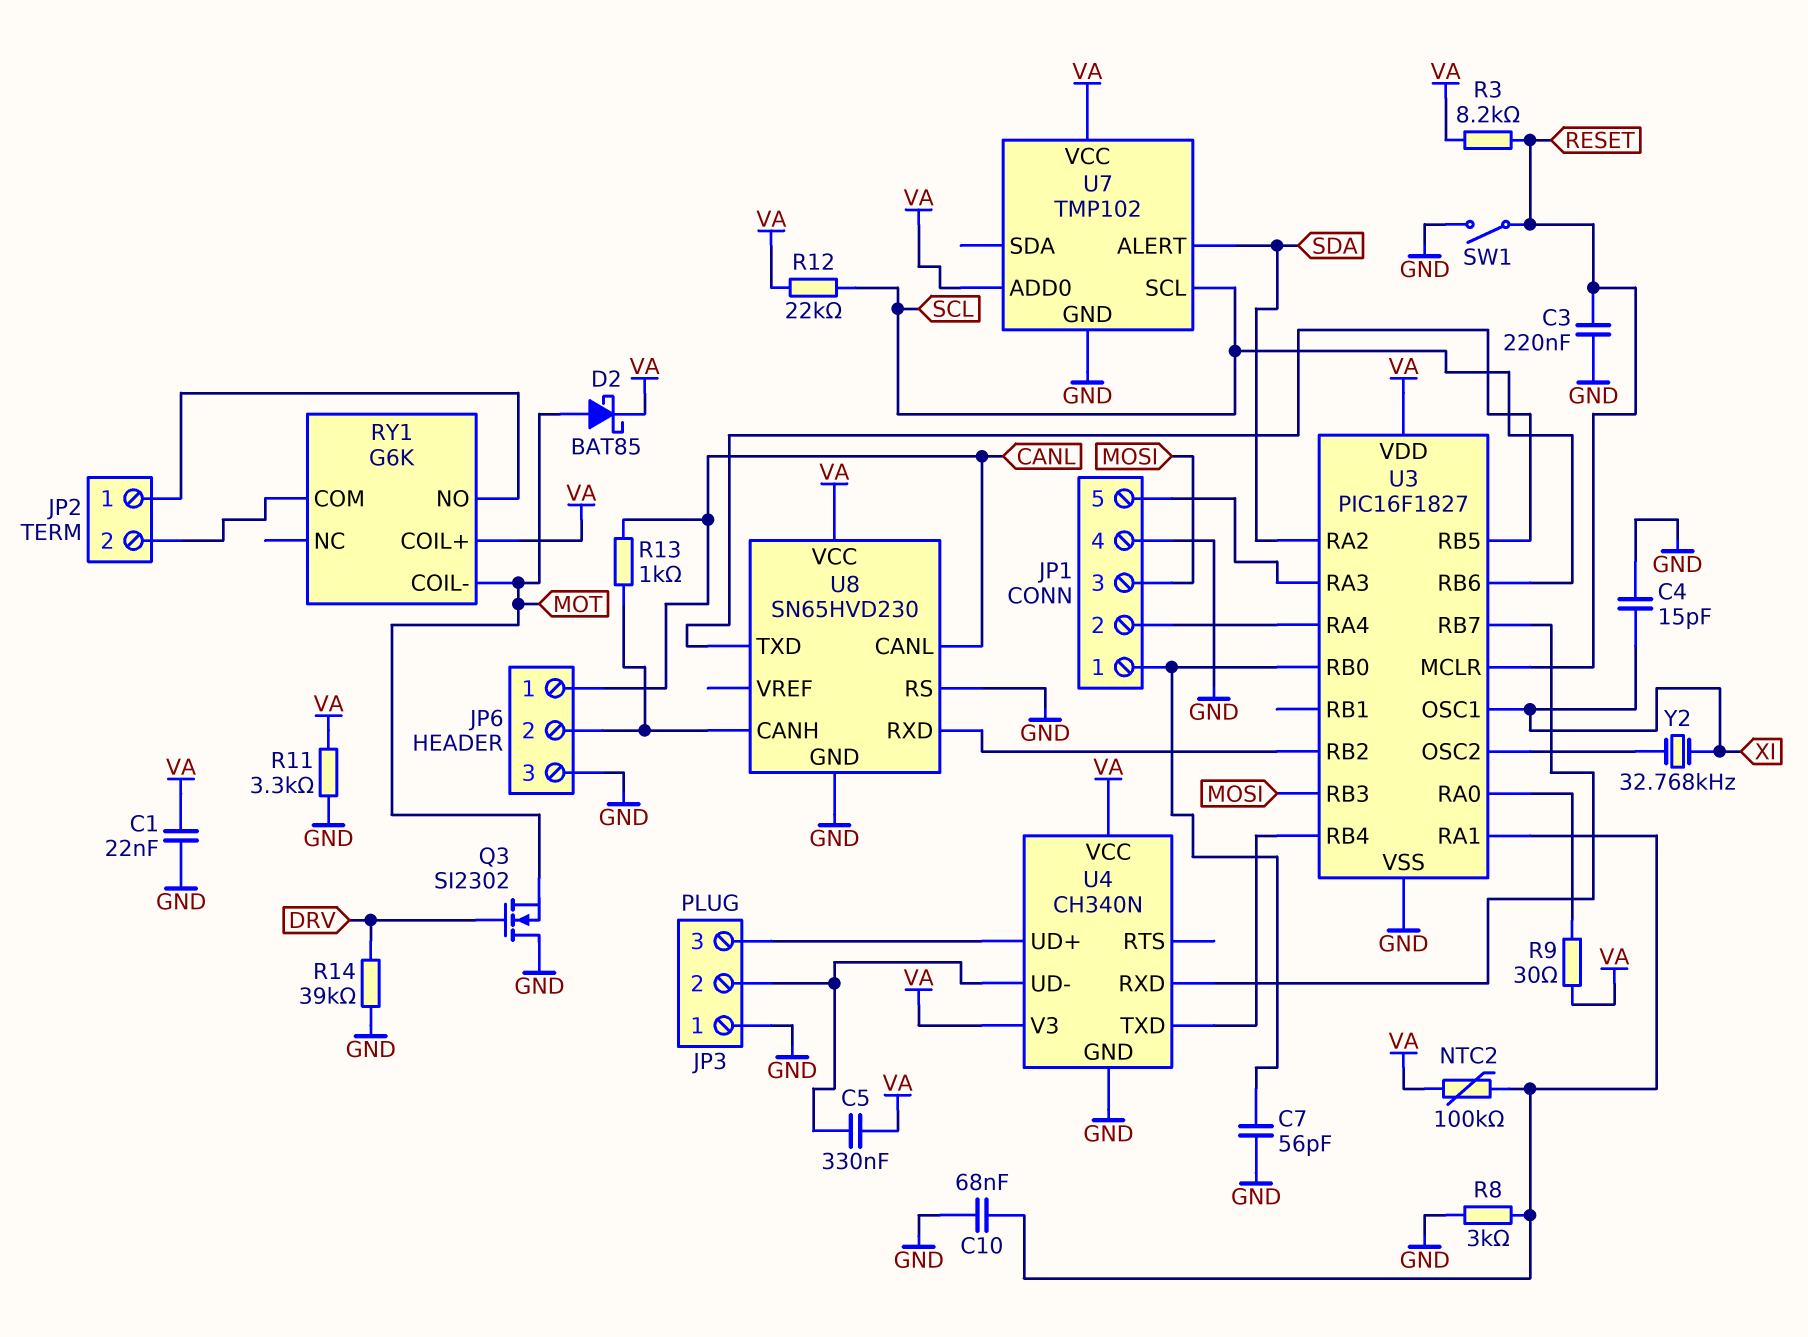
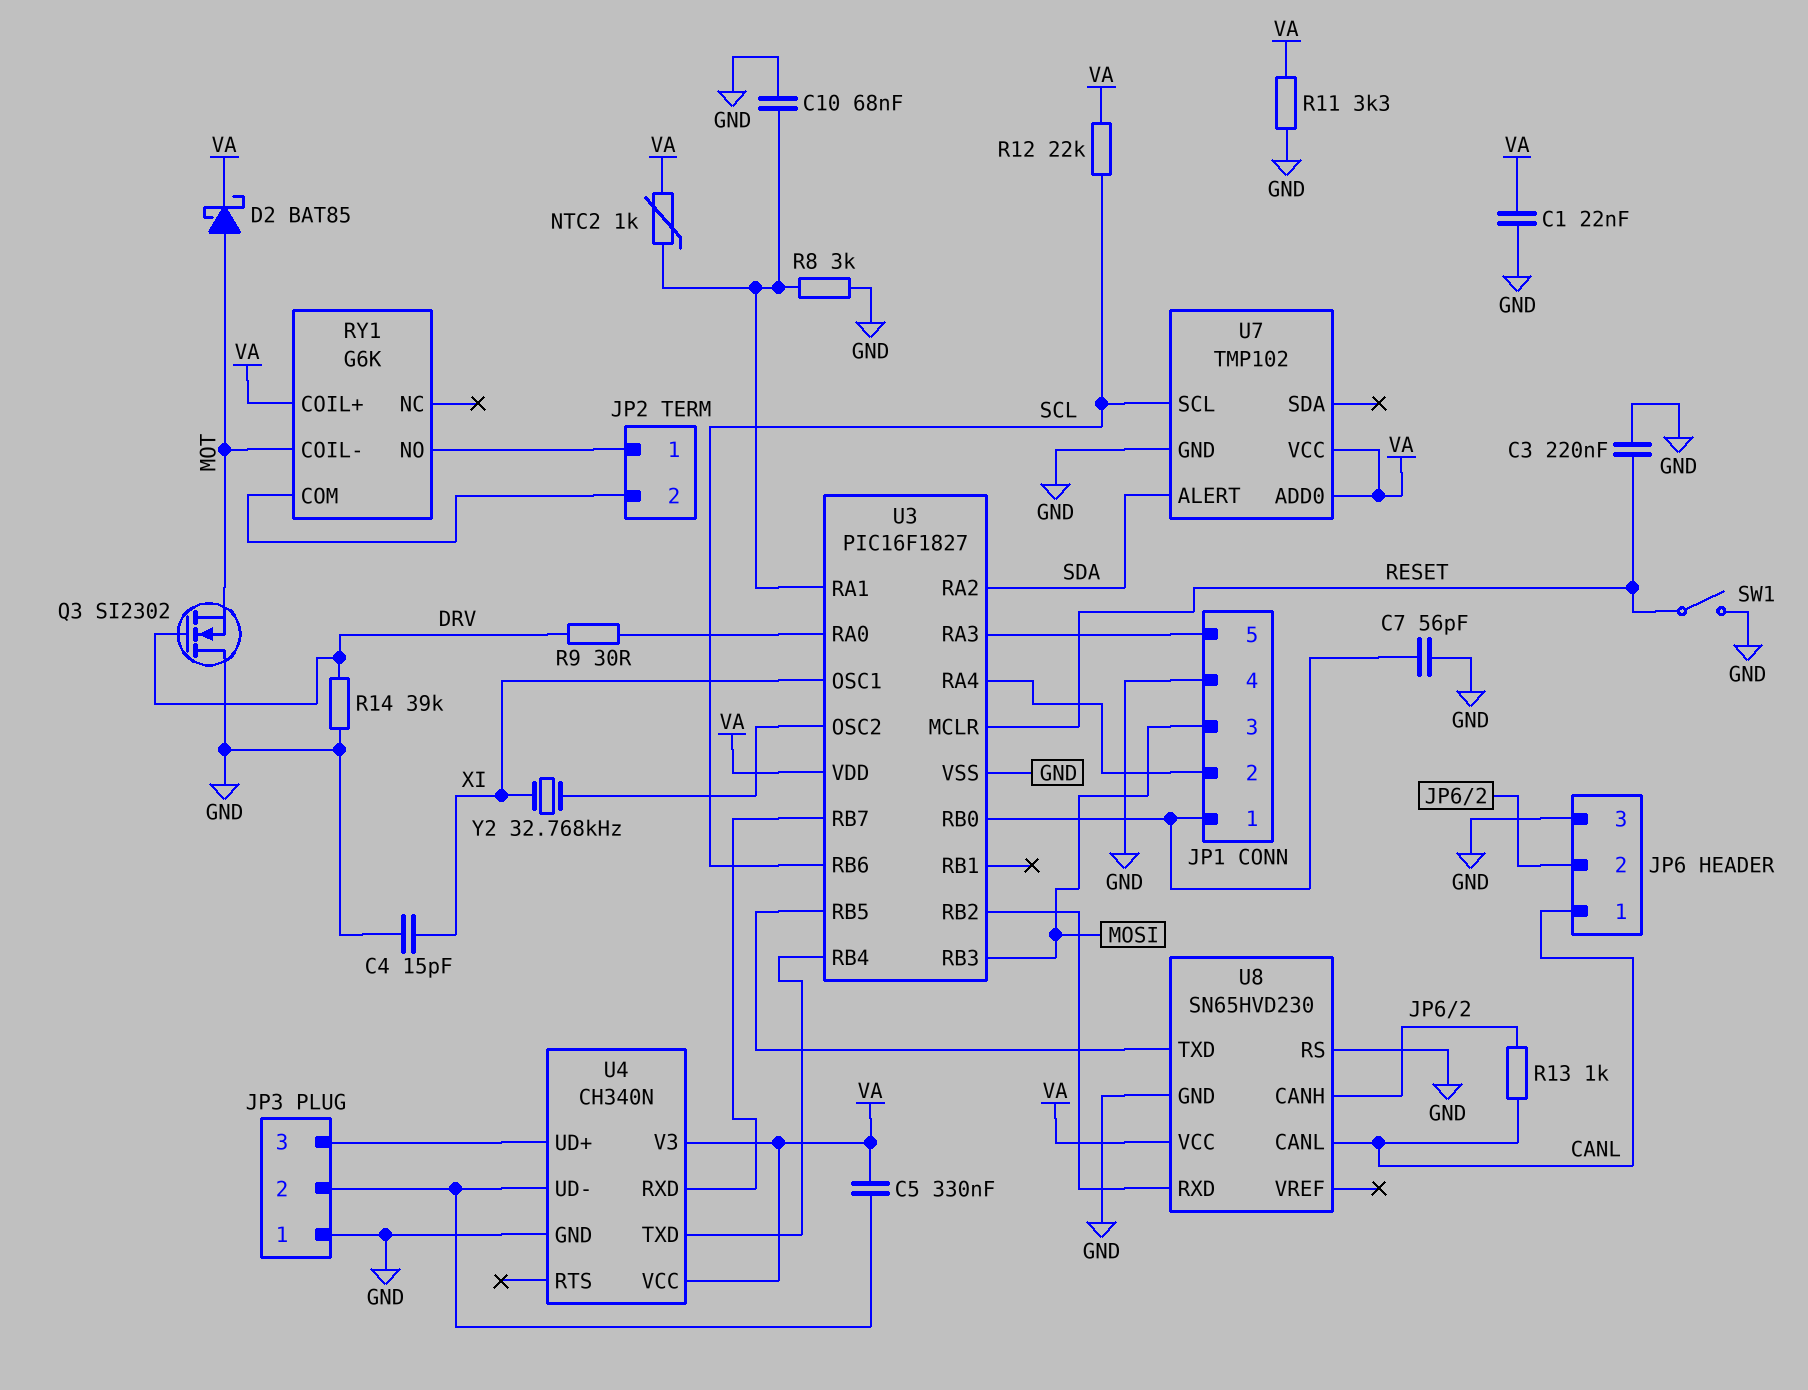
NTC2: 100k (U3/RA1, VA) -> 1k (U3/RA1, VA)
R3: 8.2k (RESET, VA) -> none
R9: 30 (U3/RA0, VA) -> 30 (DRV, U3/RA0)

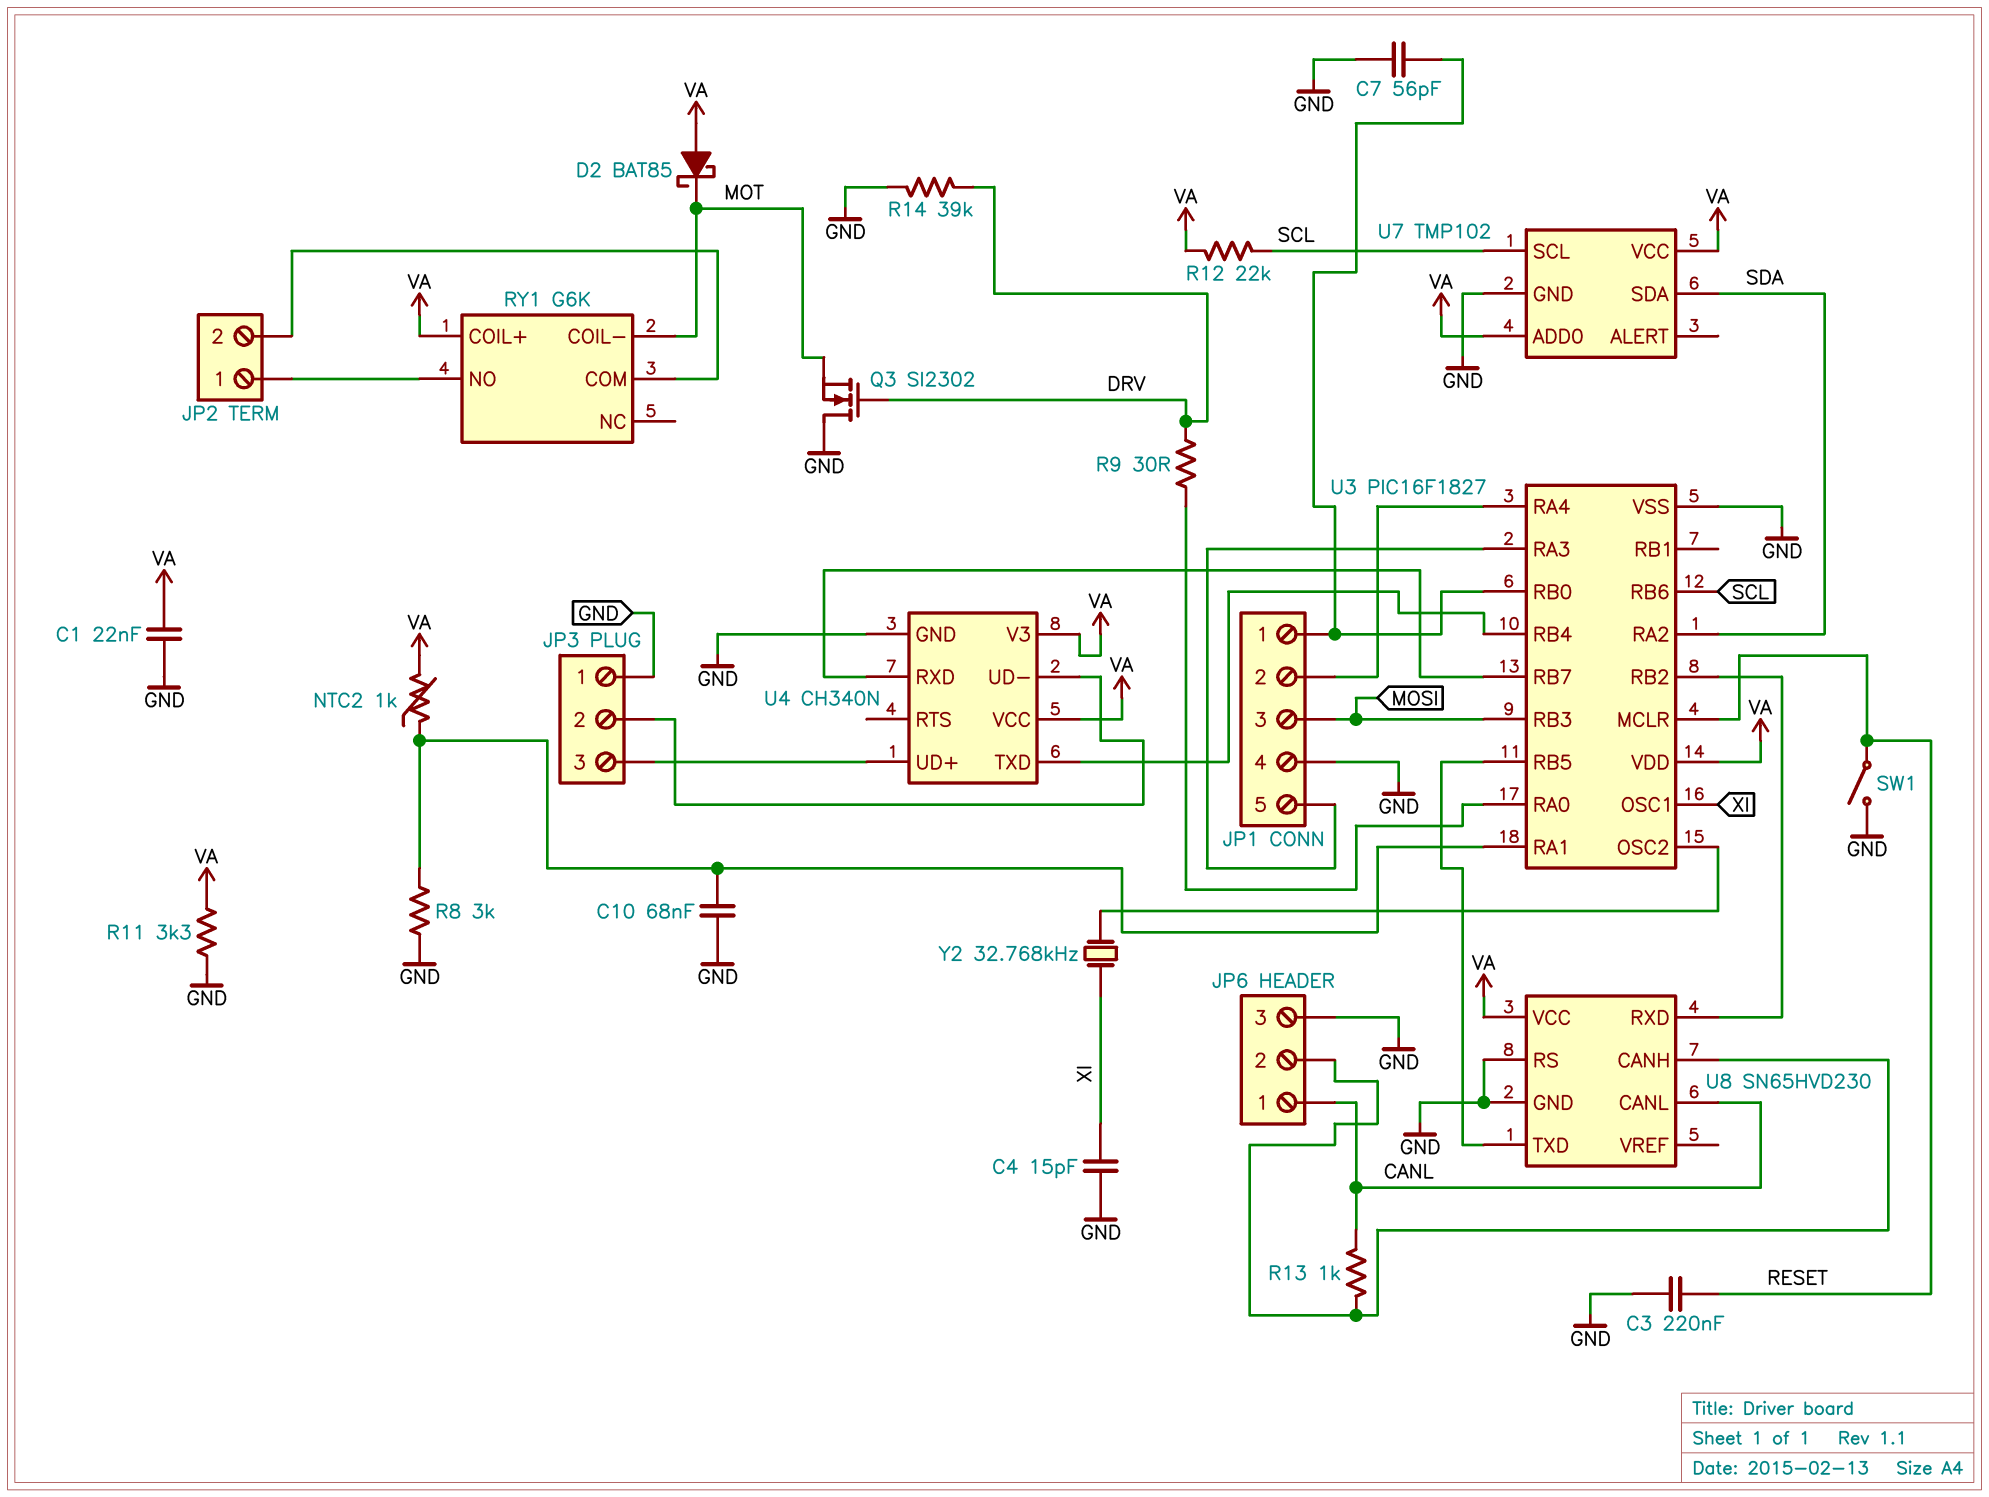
C5: 330nF (JP3/2, VA) -> none
D2: schottky BAT85 (A MOT, K VA) -> schottky BAT85 (A VA, K MOT)
U7 pin ALERT: SDA -> none
U7 pin SDA: none -> SDA

